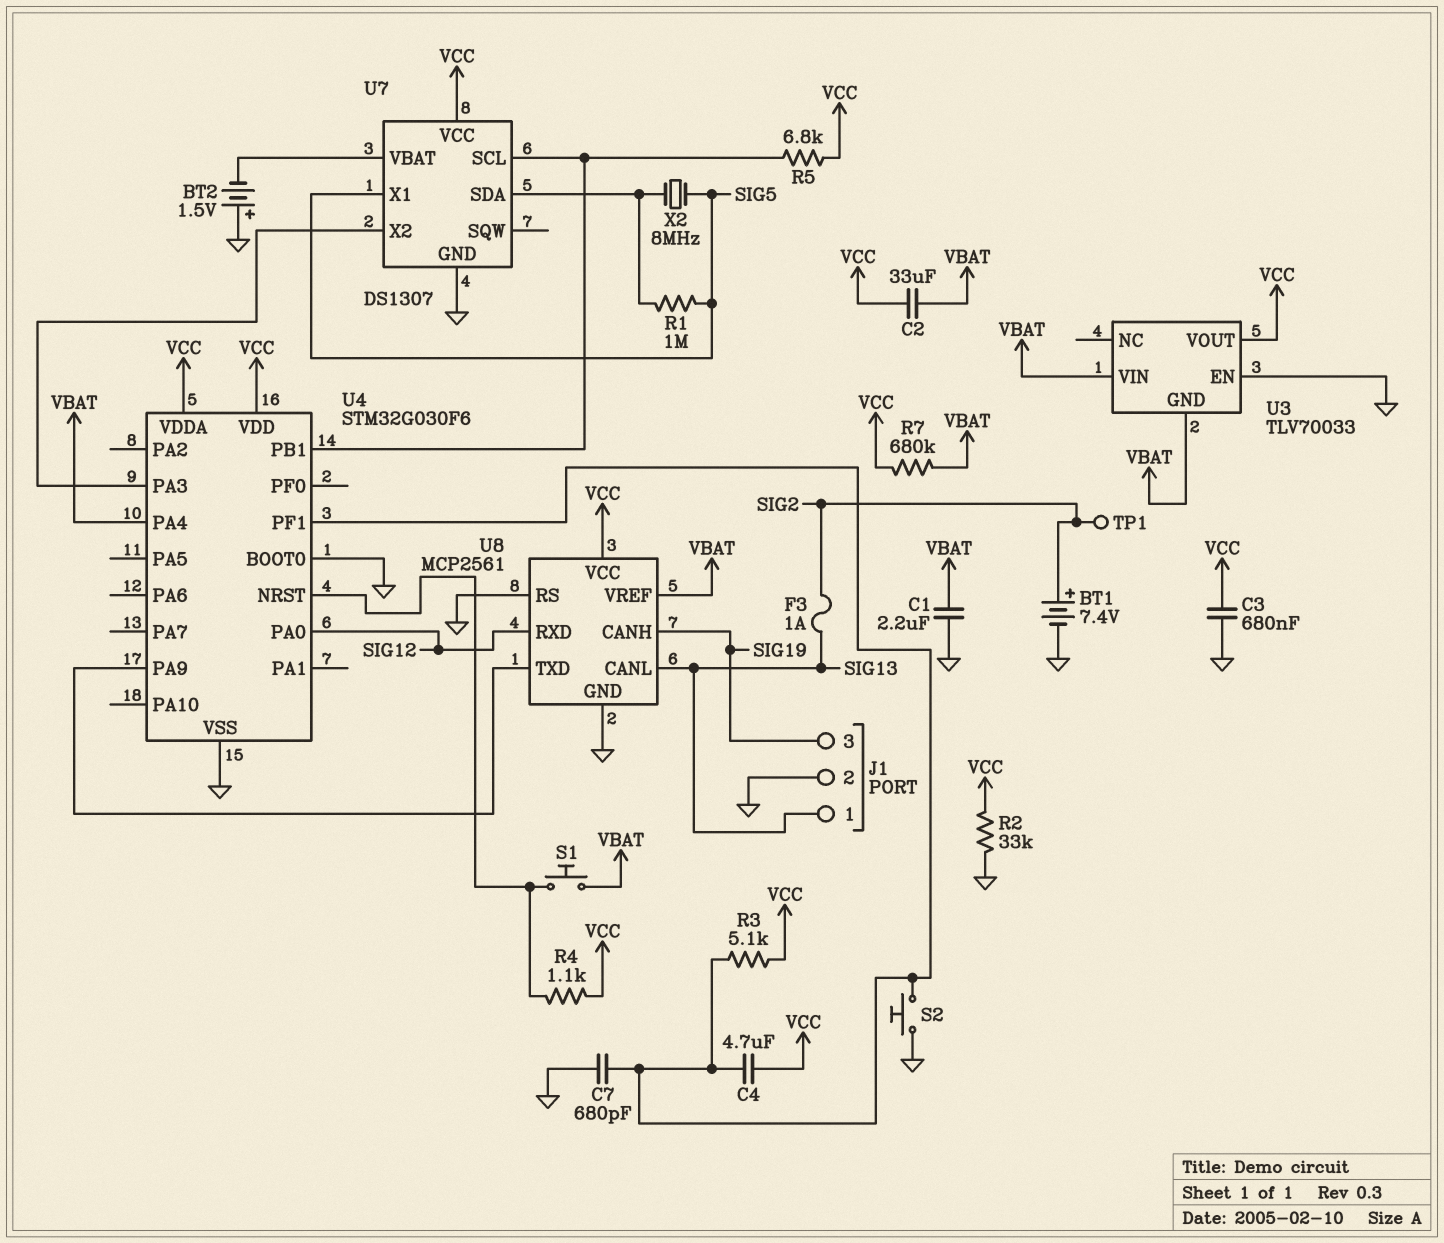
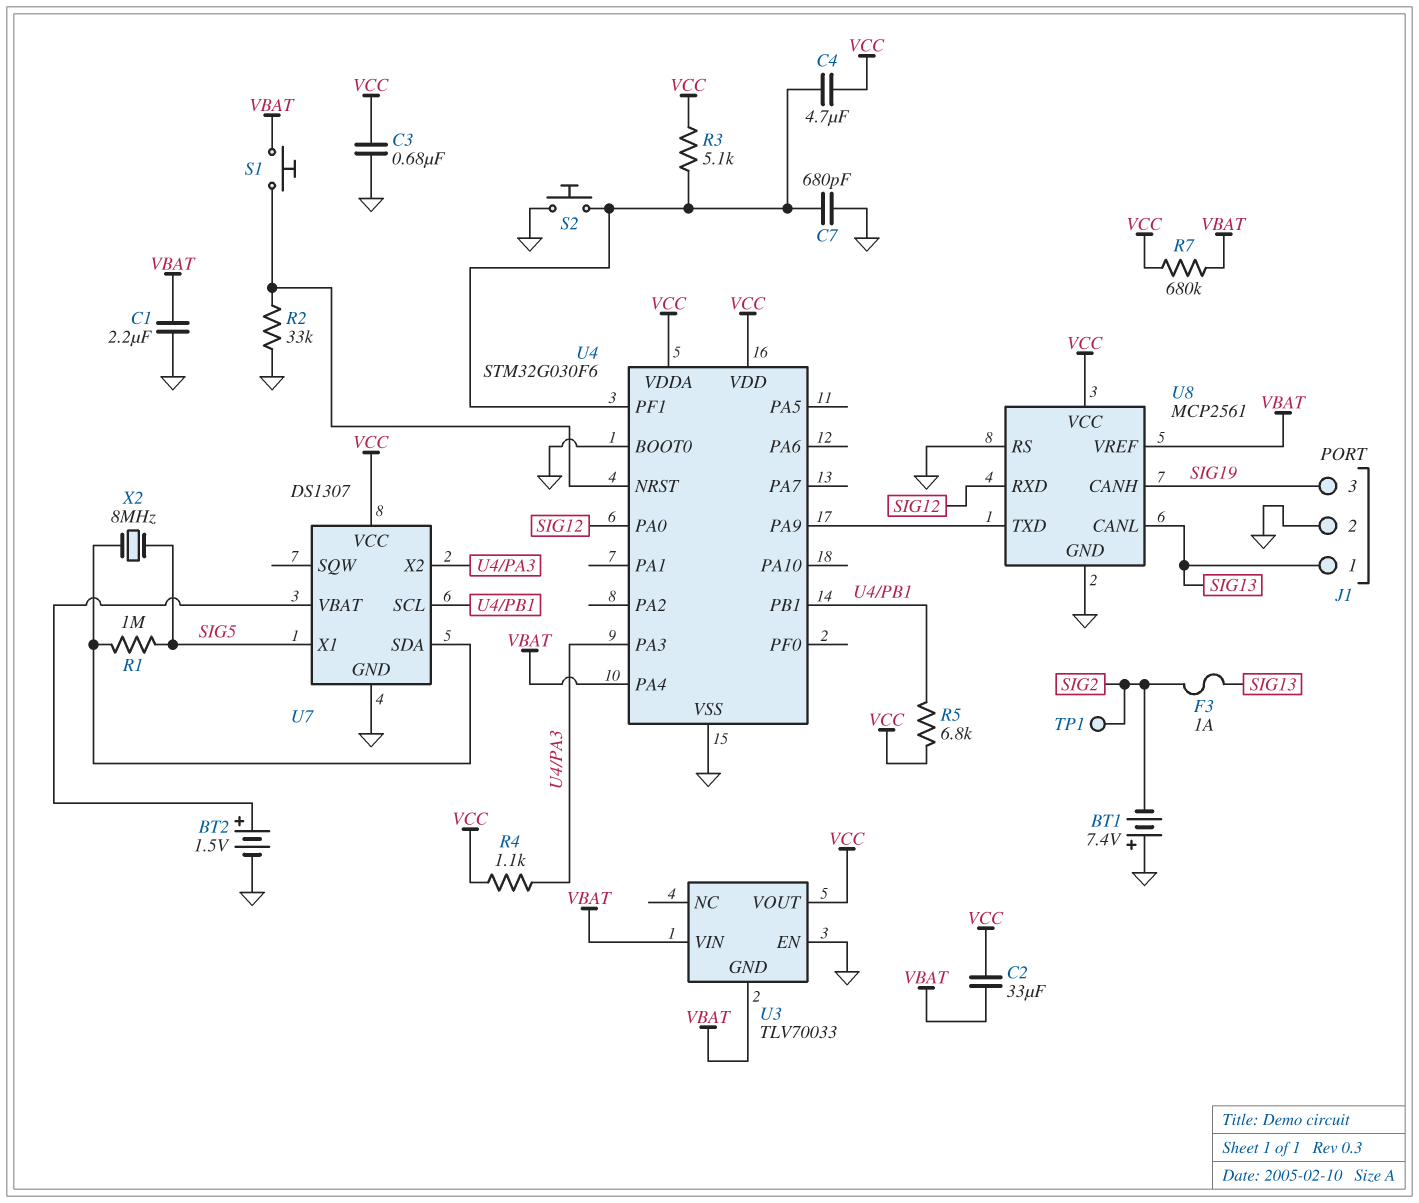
BT1: 7.4V (plus SIG2, minus GND) -> 7.4V (plus GND, minus SIG2)
BT2: 1.5V (plus GND, minus U7/VBAT) -> 1.5V (plus U7/VBAT, minus GND)
R2: 33k (GND, VCC) -> 33k (GND, U4/NRST)
R4: 1.1k (U4/NRST, VCC) -> 1.1k (U4/PA3, VCC)

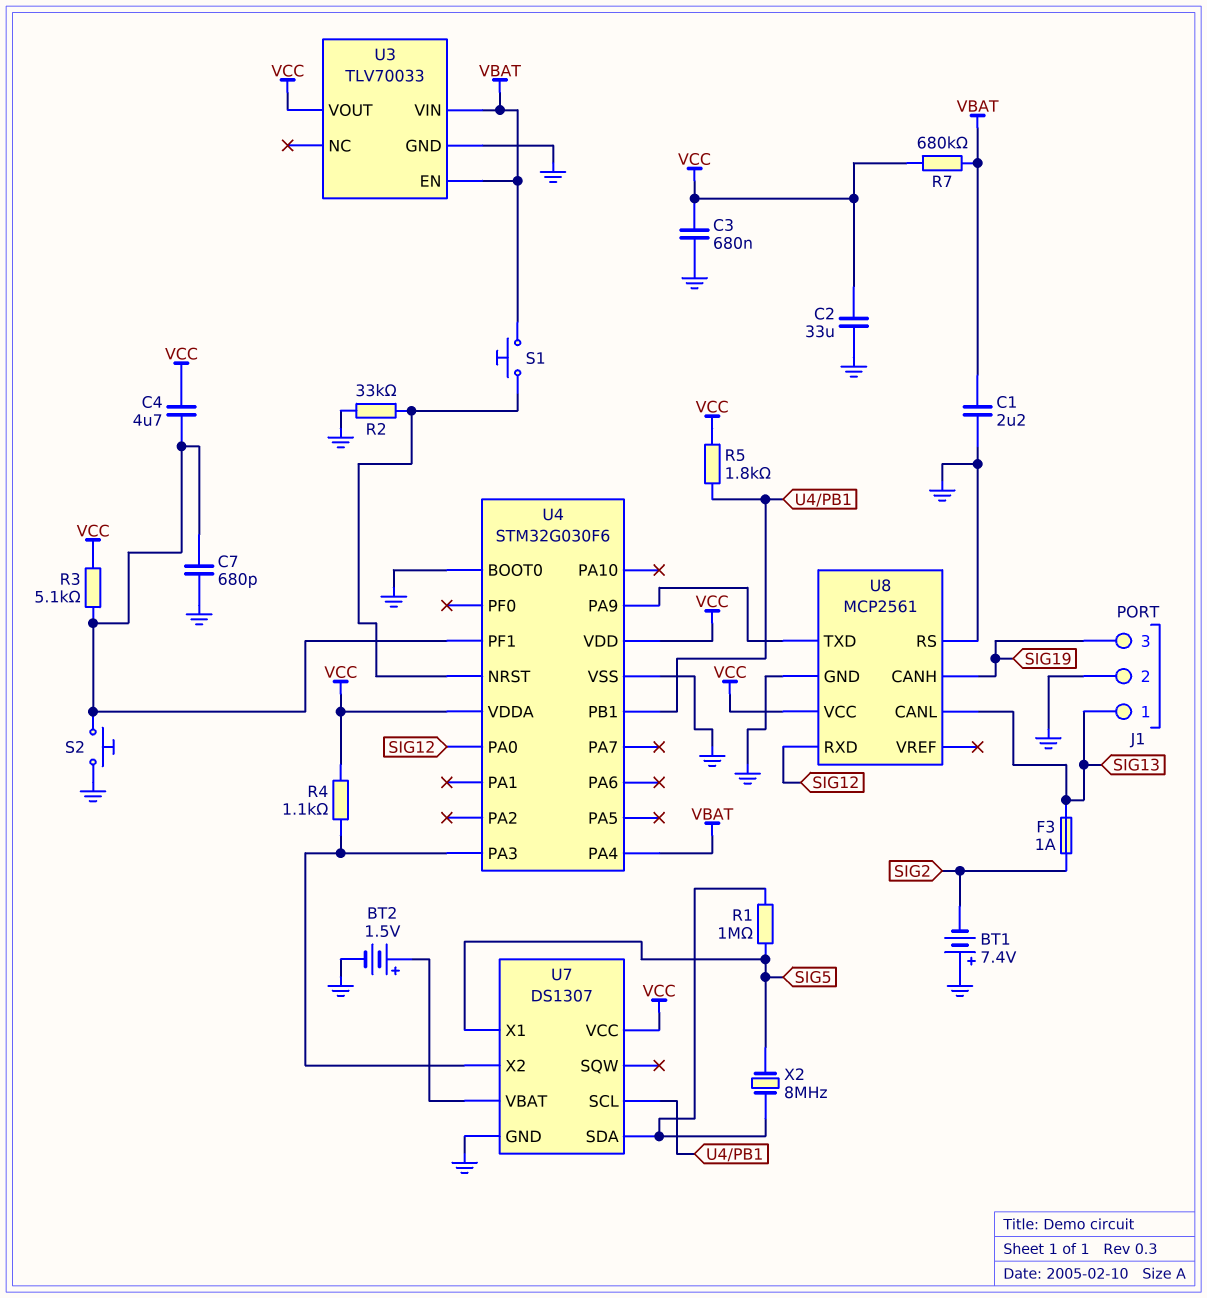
C2: 33uF (VBAT, VCC) -> 33uF (GND, VCC)
R5: 6.8k (U4/PB1, VCC) -> 1.8k (U4/PB1, VCC)
TP1: test point (SIG2) -> none
U3 pin EN: GND -> VBAT
U3 pin GND: VBAT -> GND
U8 pin VREF: VBAT -> none

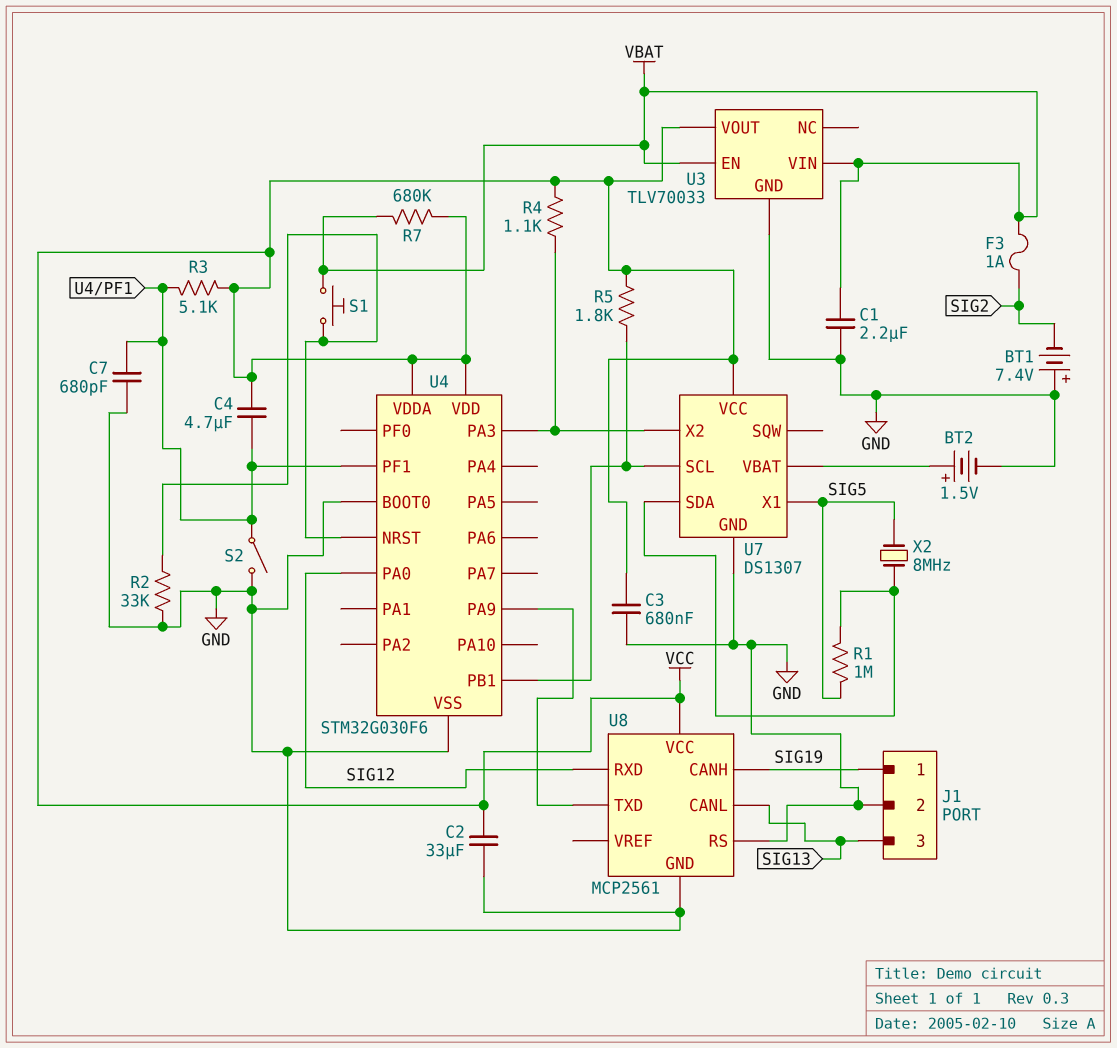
F3: 1A (SIG2, SIG13) -> 1A (SIG2, VBAT)
J1 pin 1: SIG13 -> SIG19
J1 pin 3: SIG19 -> SIG13
S2: button (GND, U4/PF1) -> switch (GND, U4/PF1)
U4 pin PA4: VBAT -> none

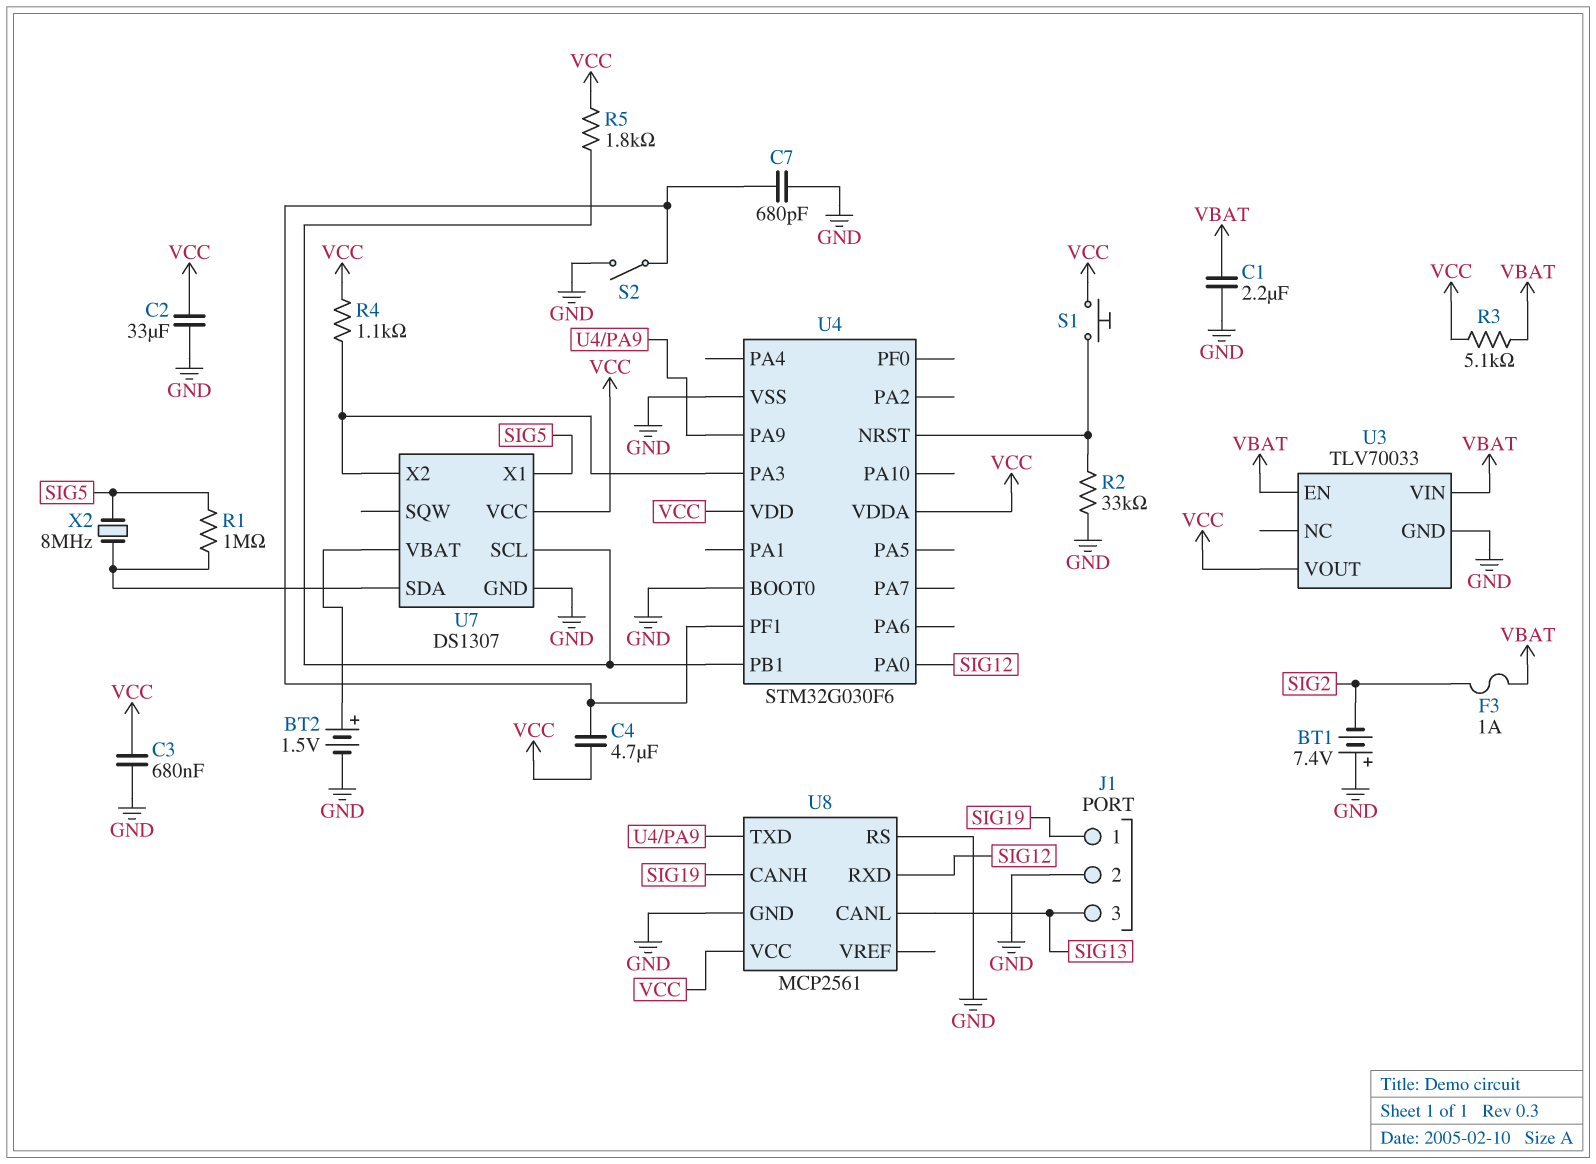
R3: 5.1k (U4/PF1, VCC) -> 5.1k (VBAT, VCC)
R7: 680k (VBAT, VCC) -> none
S1: button (U4/NRST, VBAT) -> button (U4/NRST, VCC)

